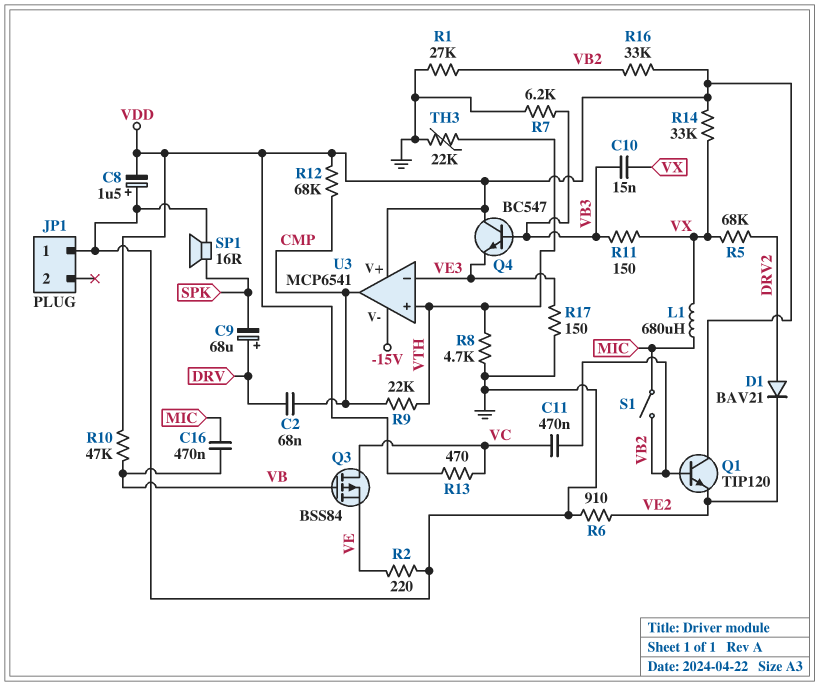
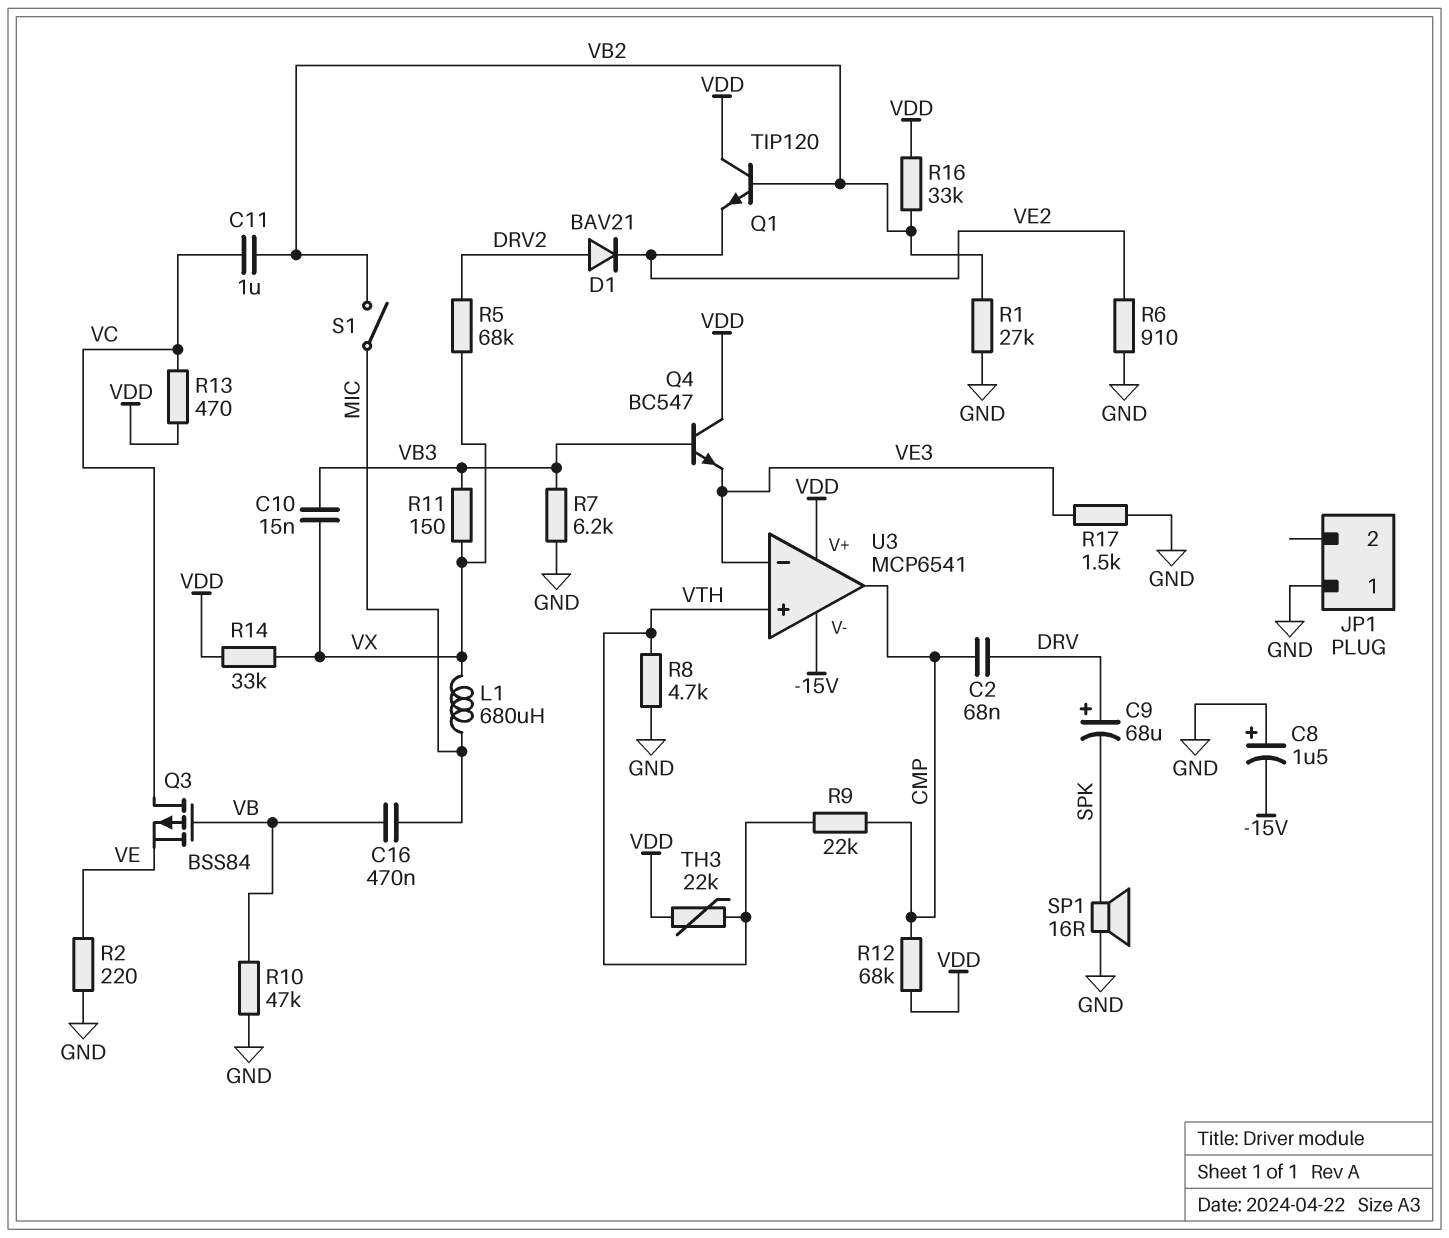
C8: 1.5uF (plus GND, minus VDD) -> 1.5uF (plus GND, minus -15V)
C11: 470nF (VB2, VC) -> 1uF (VB2, VC)
R10: 47k (VB, VDD) -> 47k (GND, VB)
R17: 150 (GND, VE3) -> 1.5k (GND, VE3)
TH3: 22k (GND, VTH) -> 22k (VDD, VTH)

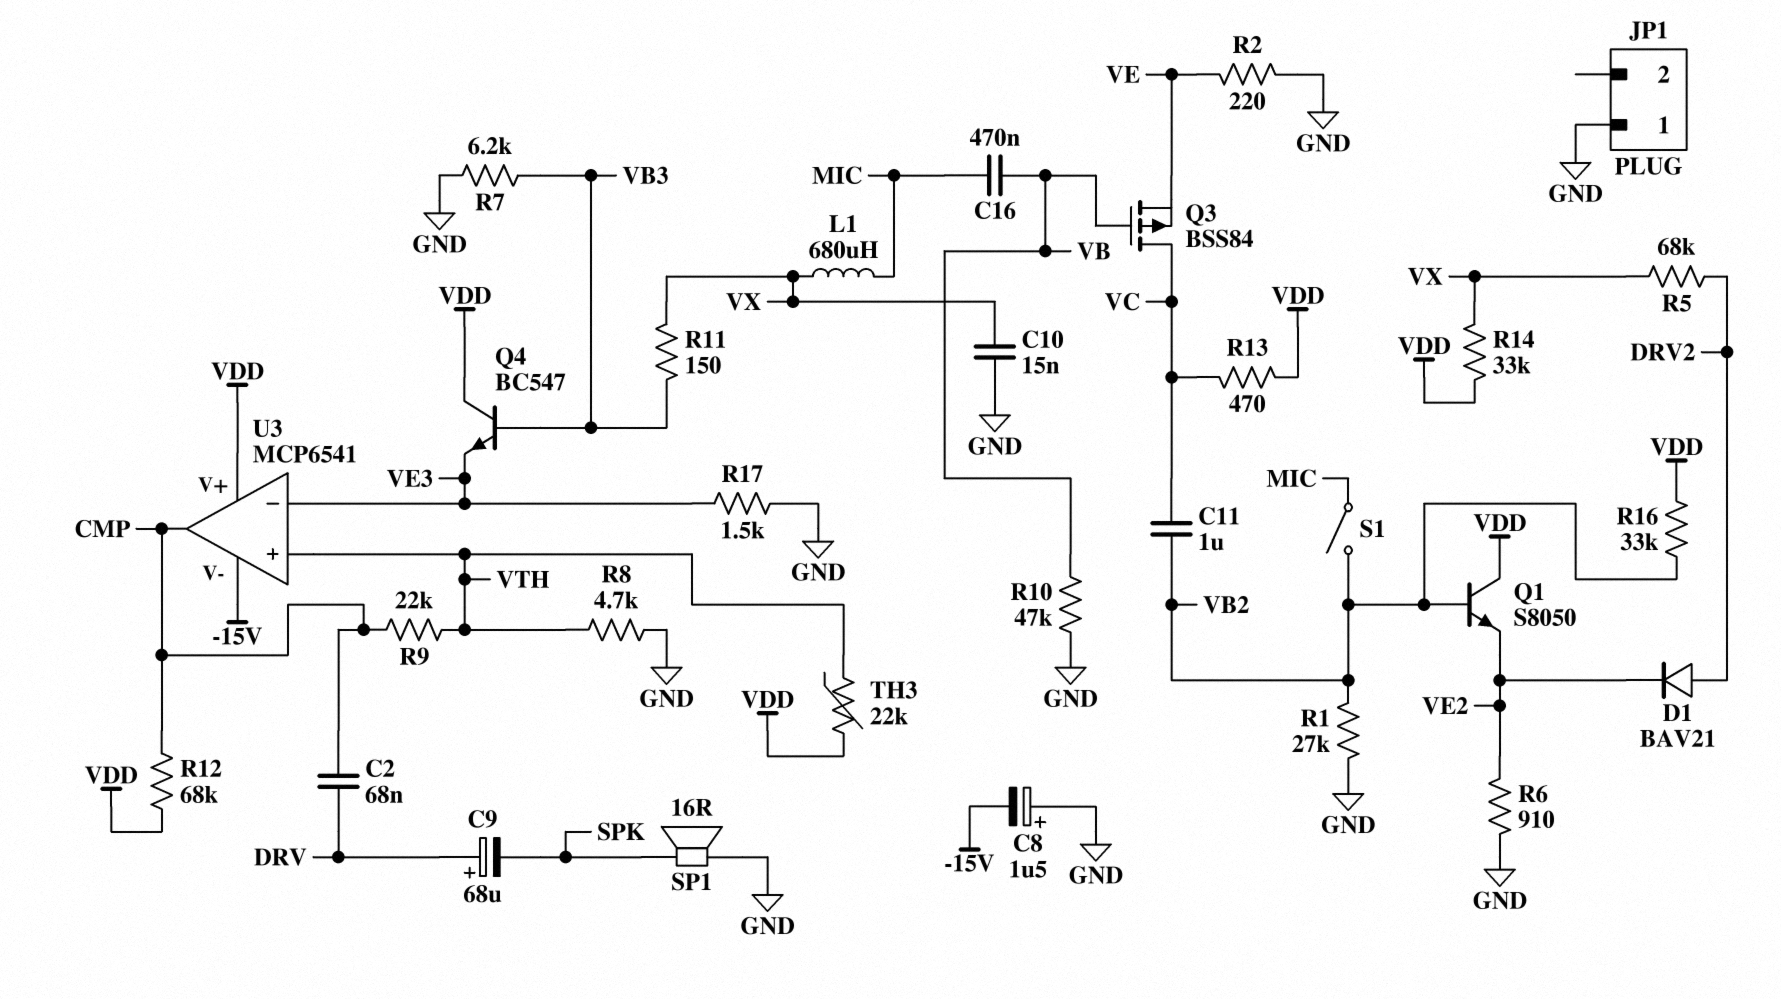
C10: 15nF (VB3, VX) -> 15nF (GND, VX)
Q1: NPN TIP120 (B VB2, C VDD, E VE2) -> NPN S8050 (B VB2, C VDD, E VE2)

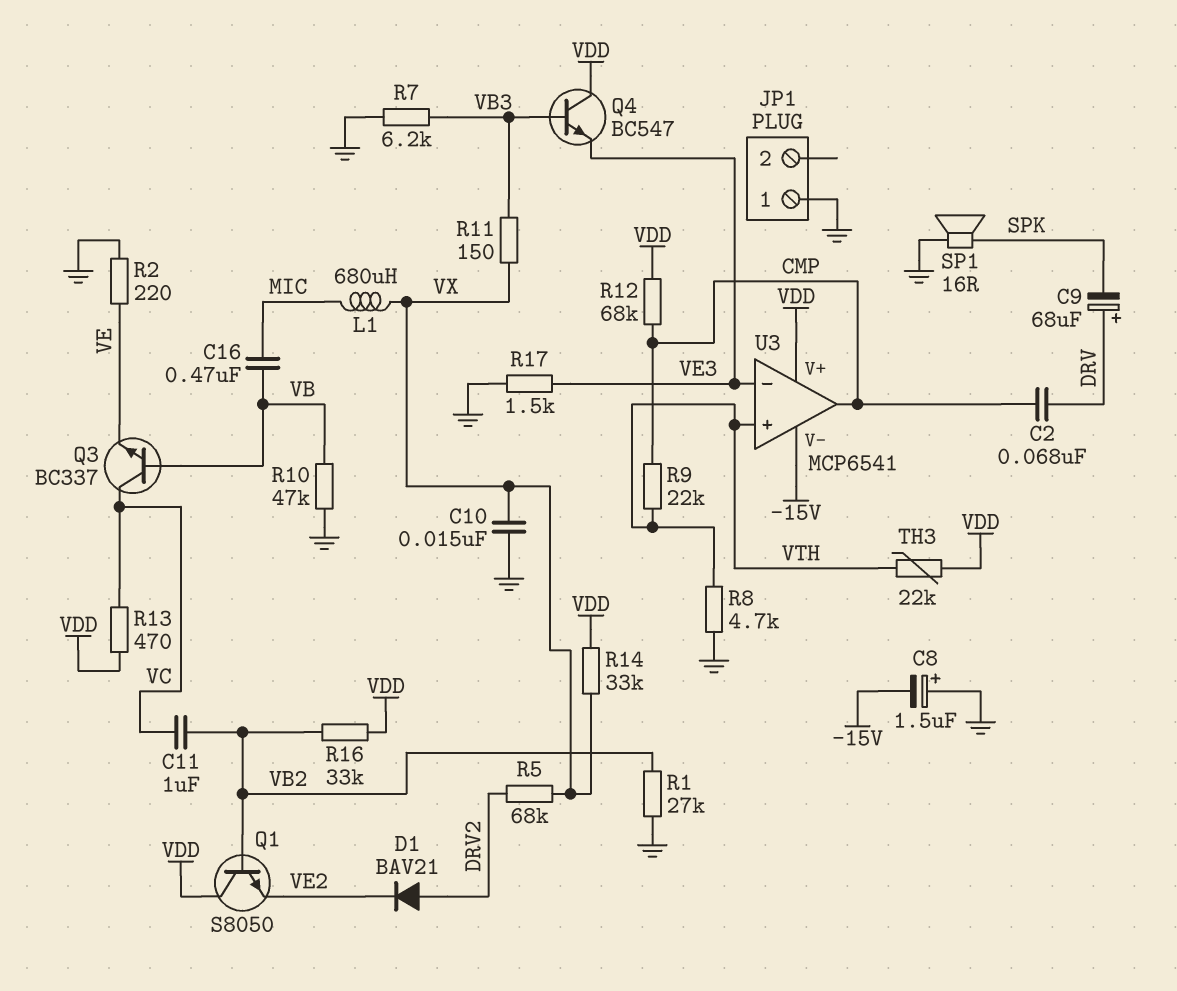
Q3: PMOS BSS84 (G VB, D VC, S VE) -> NPN BC337 (B VB, C VC, E VE)
R6: 910 (GND, VE2) -> none
S1: switch (MIC, VB2) -> none

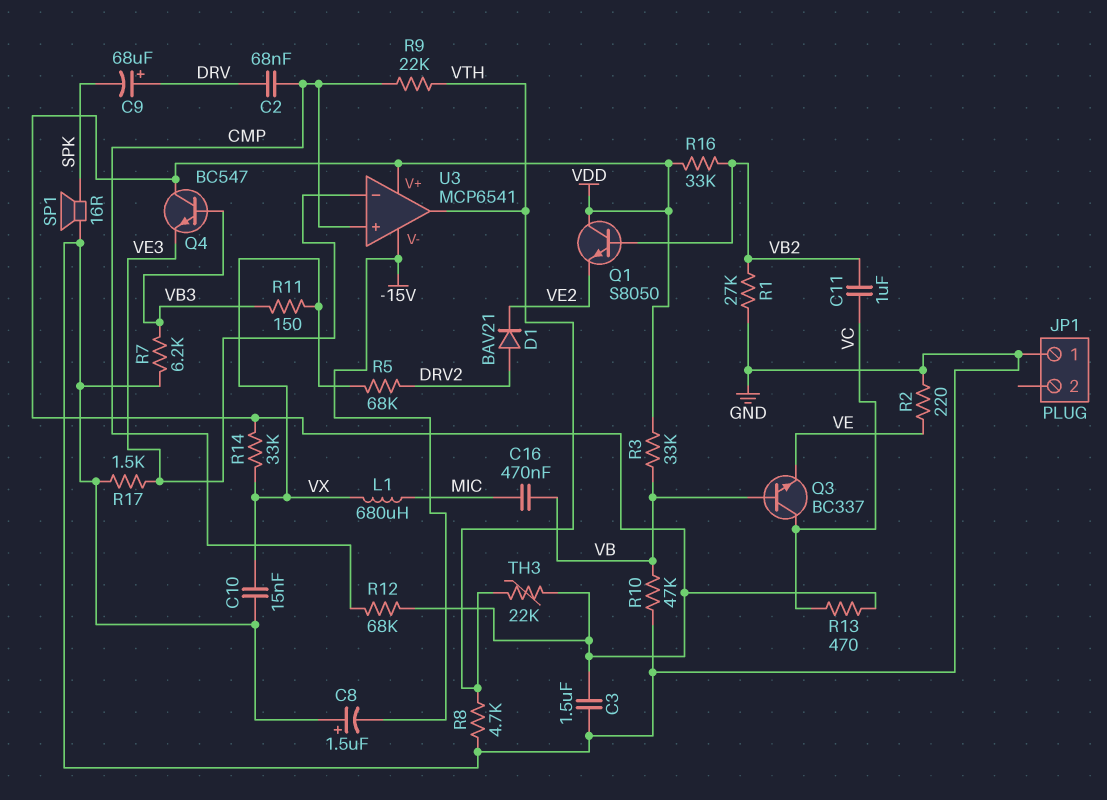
C3: none -> 1.5uF (GND, VDD)
R3: none -> 33k (VB, VDD)
U3 pin in+: VTH -> CMP
U3 pin out: CMP -> VTH

